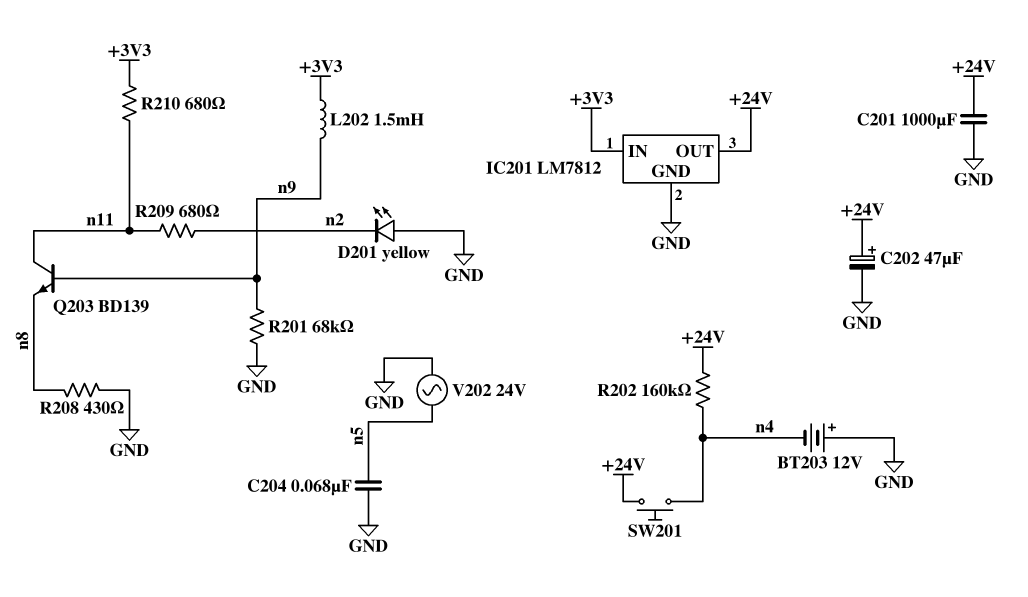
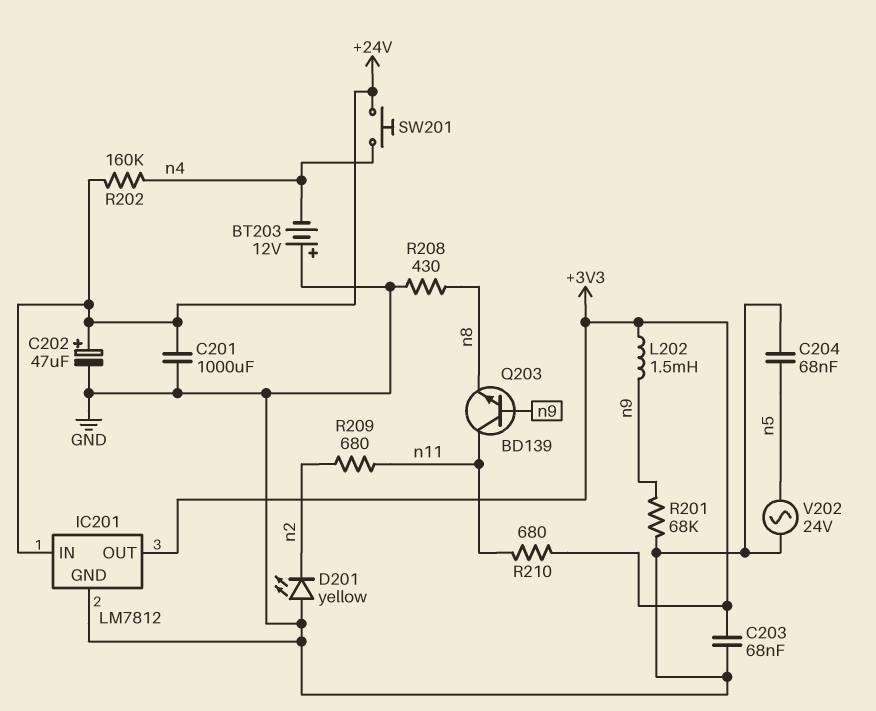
C203: none -> 68nF (+3V3, GND)
IC201 pin IN: +3V3 -> +24V
IC201 pin OUT: +24V -> +3V3

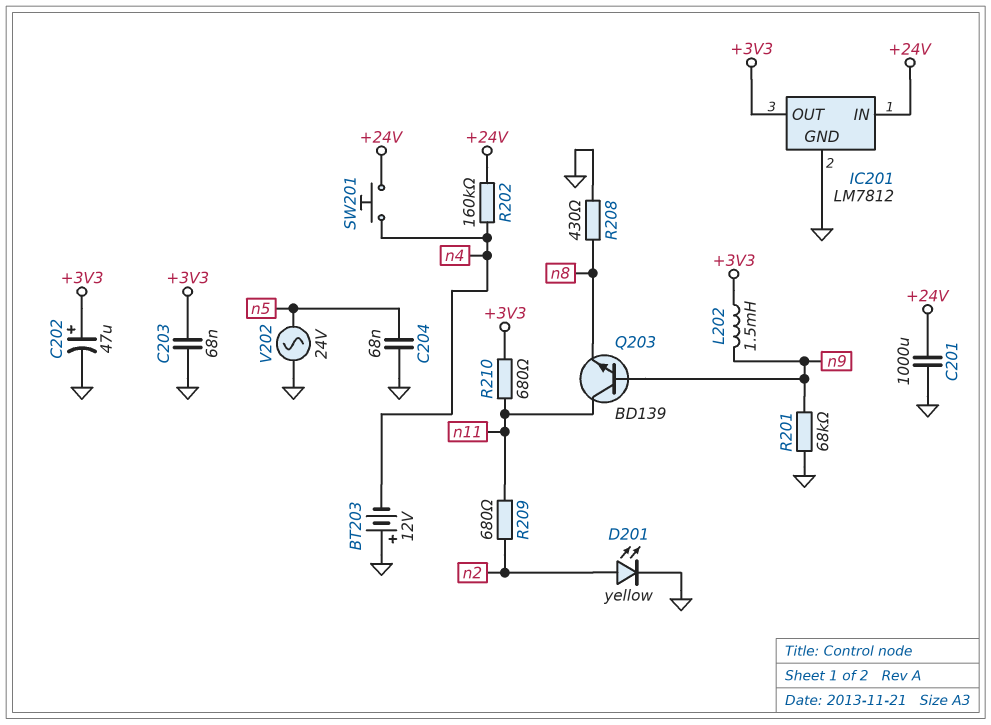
C202: 47uF (plus +24V, minus GND) -> 47uF (plus +3V3, minus GND)
D201: LED yellow (A GND, K n2) -> LED yellow (A n2, K GND)

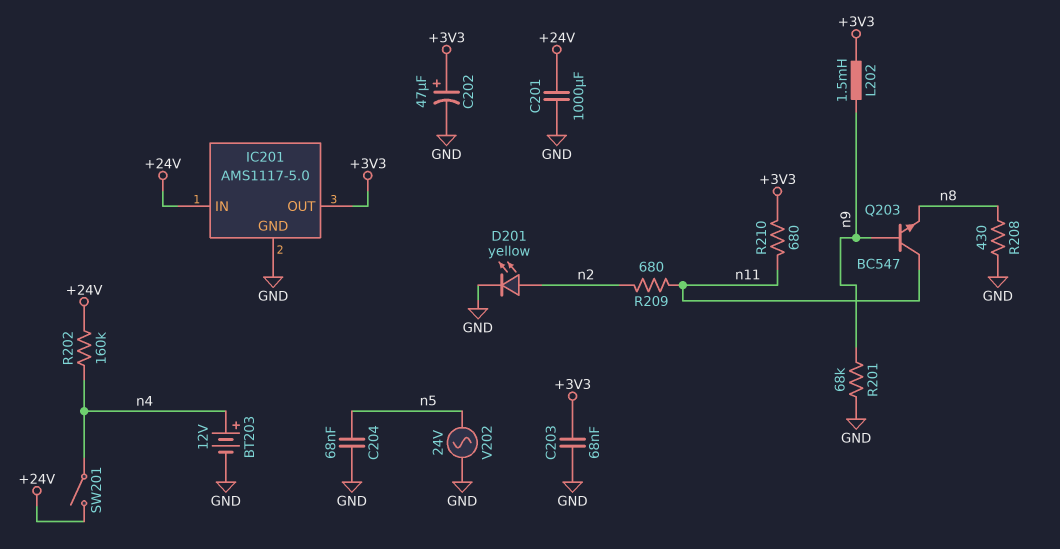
BT203: 12V (plus GND, minus n4) -> 12V (plus n4, minus GND)
IC201: LM7812 -> AMS1117-5.0
Q203: NPN BD139 (B n9, C n11, E n8) -> NPN BC547 (B n9, C n11, E n8)
SW201: button (+24V, n4) -> switch (+24V, n4)

